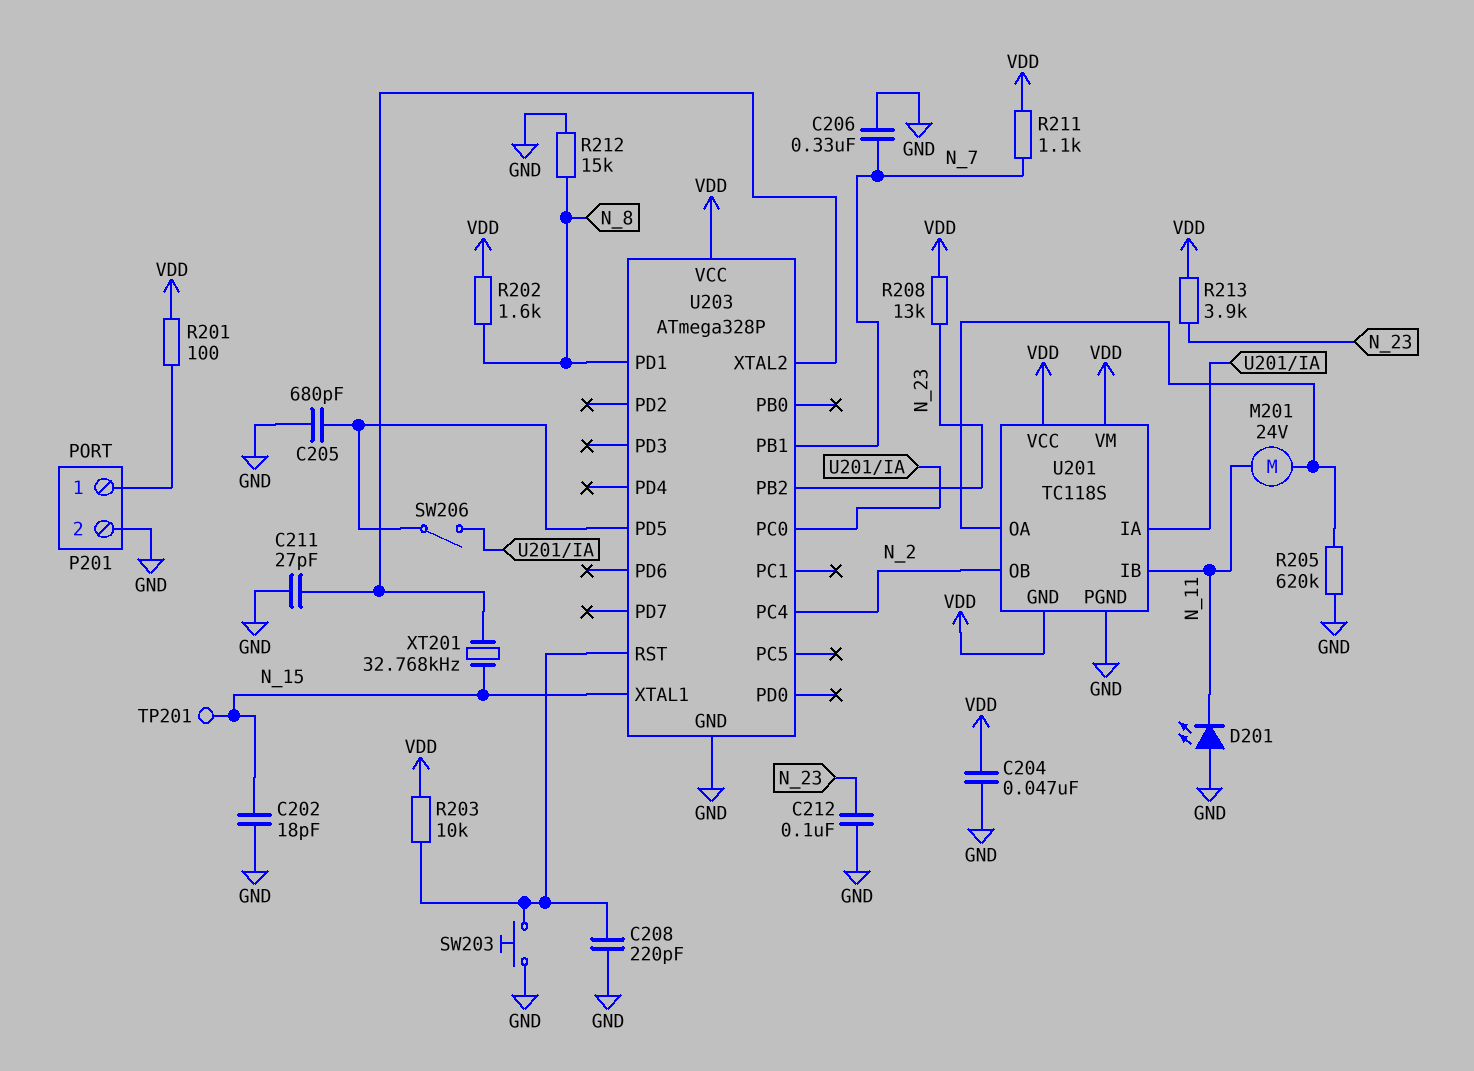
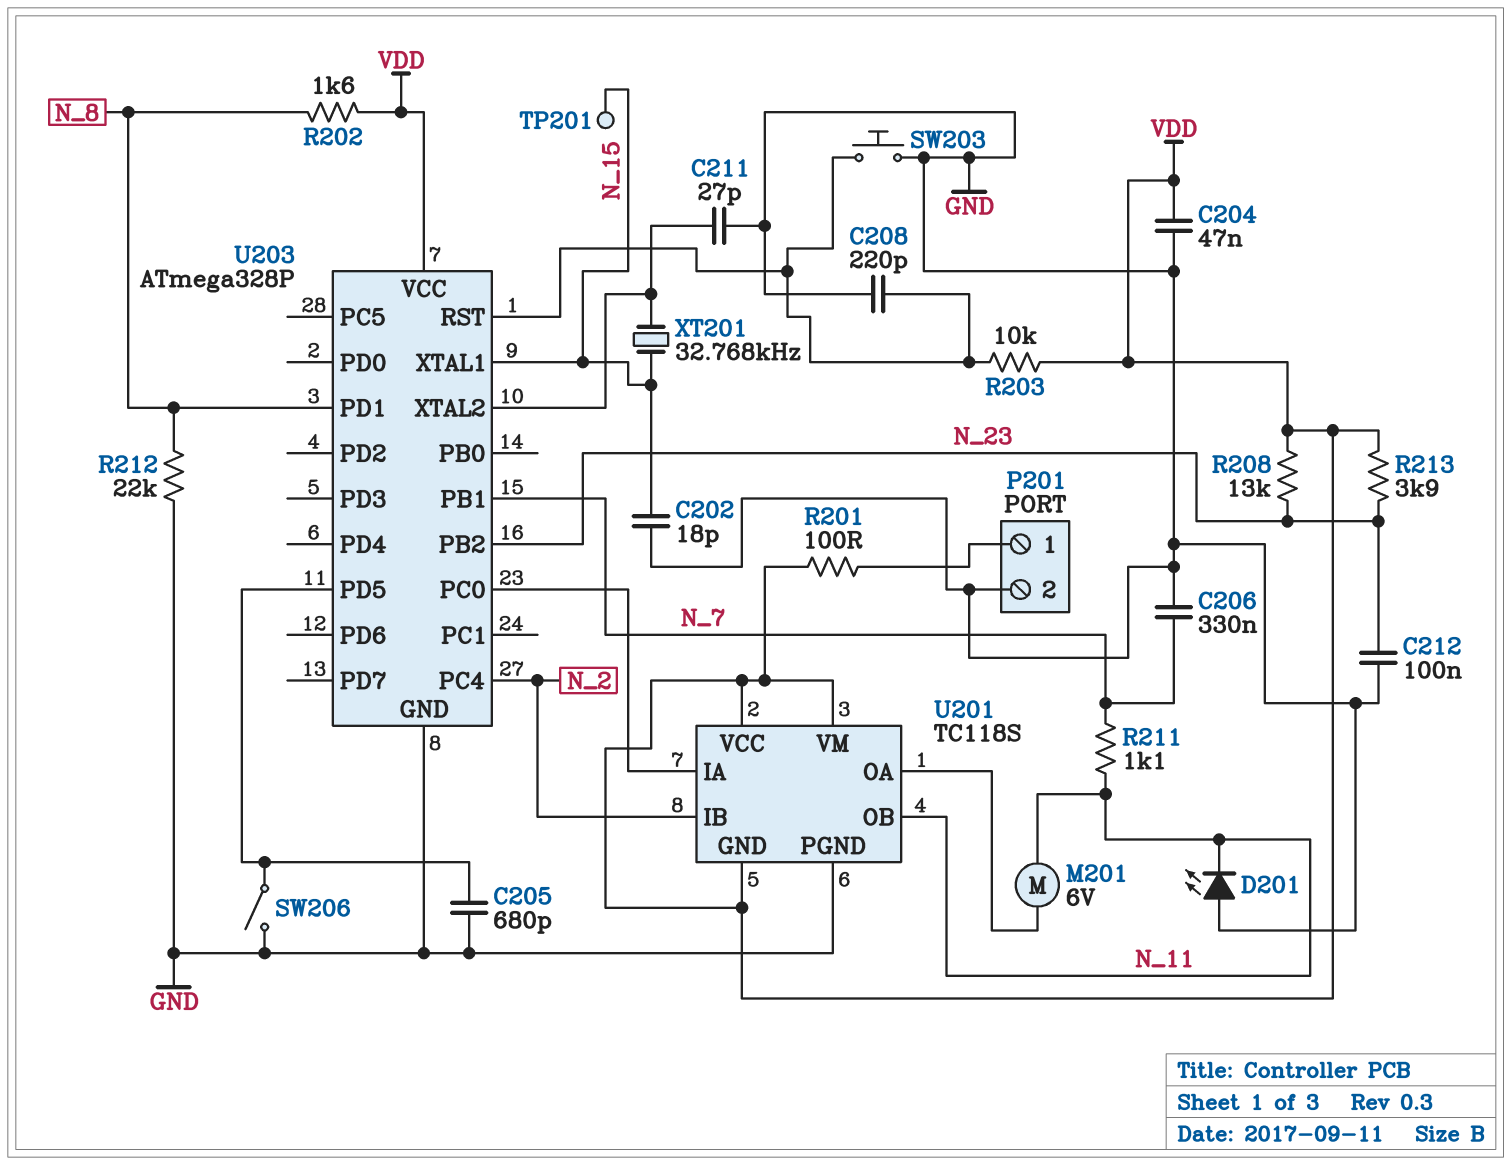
M201: motor 24V (N_11, U201/OA) -> motor 6V (N_11, U201/OA)
R205: 620k (GND, U201/OA) -> none
R211: 1.1k (N_7, VDD) -> 1.1k (N_7, N_11)
R212: 15k (GND, N_8) -> 22k (GND, N_8)
SW206: switch (U201/IA, U203/PD5) -> switch (GND, U203/PD5)
U201 pin IB: N_11 -> N_2
U201 pin OB: N_2 -> N_11

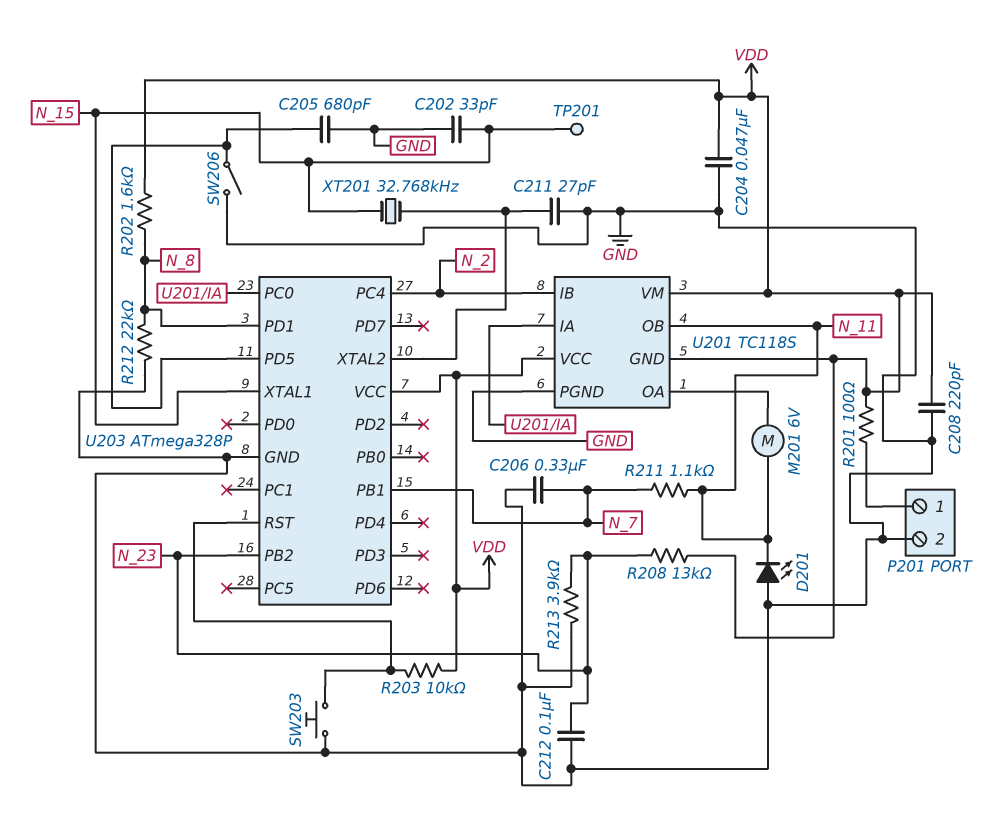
C202: 18pF (GND, N_15) -> 33pF (GND, N_15)
C208: 220pF (GND, U203/RST) -> 220pF (GND, VDD)
R213: 3.9k (N_23, VDD) -> 3.9k (GND, N_23)

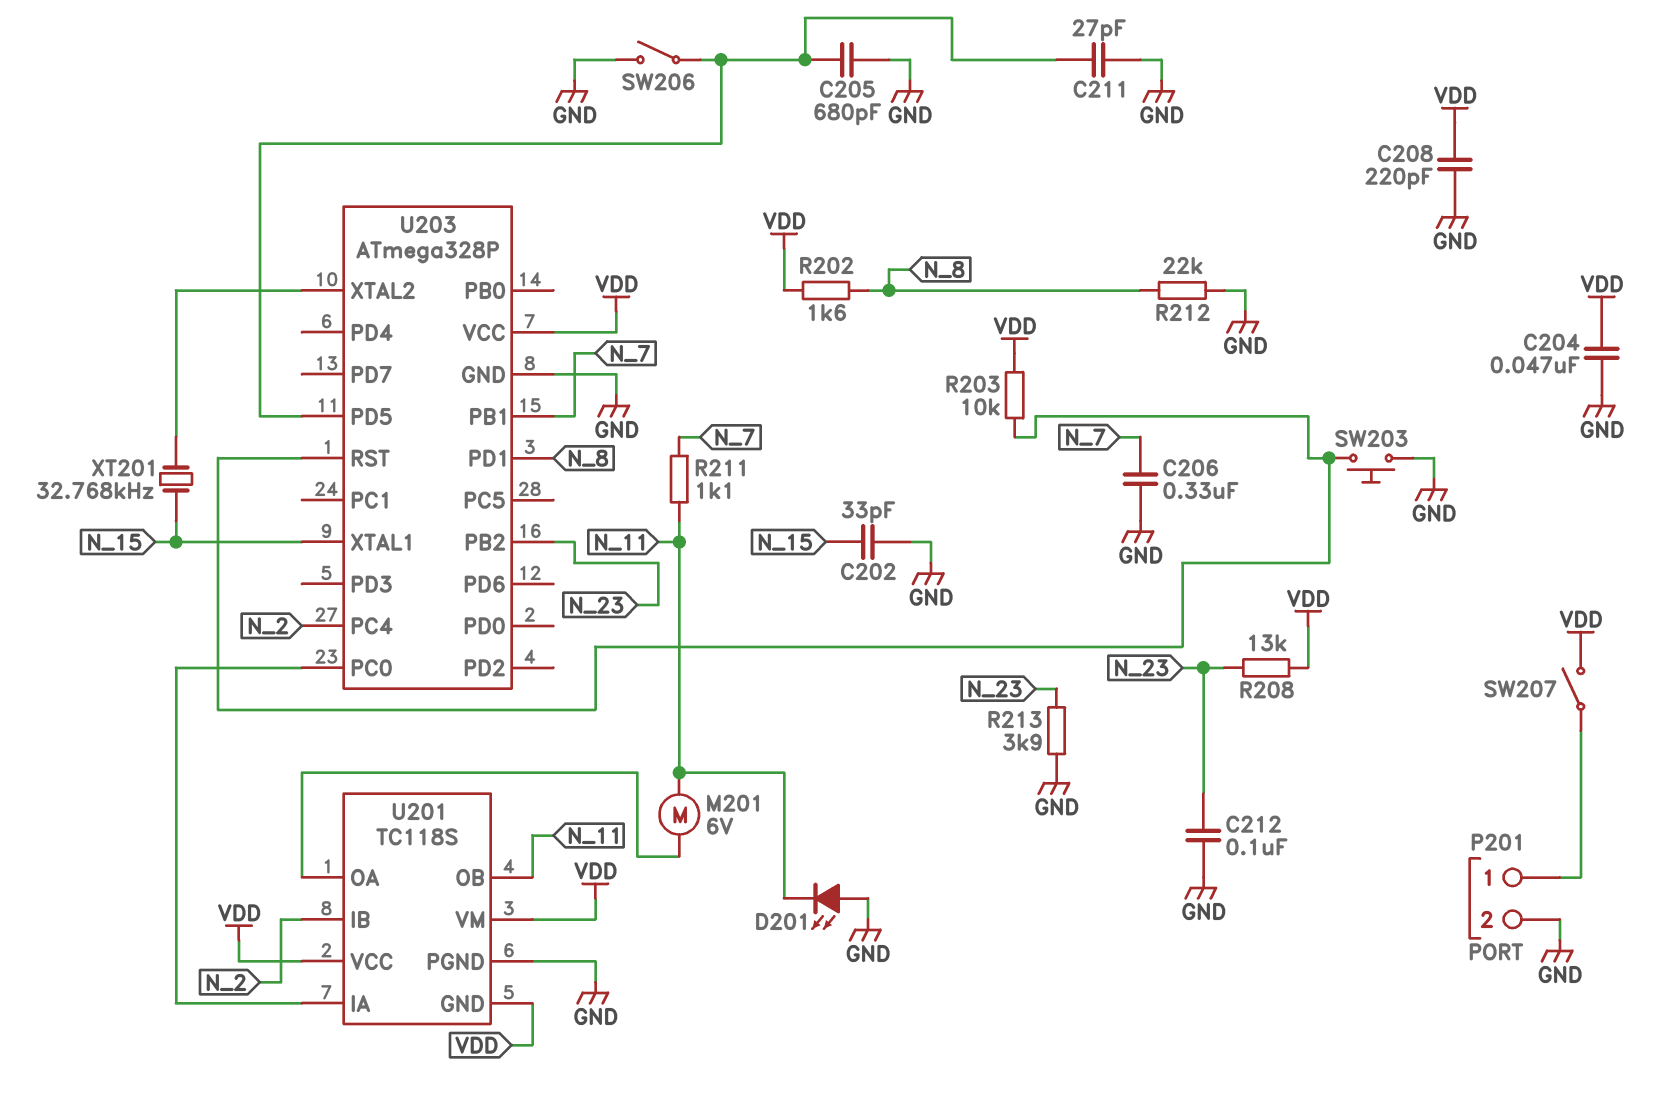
C211: 27pF (GND, U203/XTAL2) -> 27pF (GND, U203/PD5)
R201: 100 (P201/1, VDD) -> none
SW207: none -> switch (P201/1, VDD)
TP201: test point (N_15) -> none

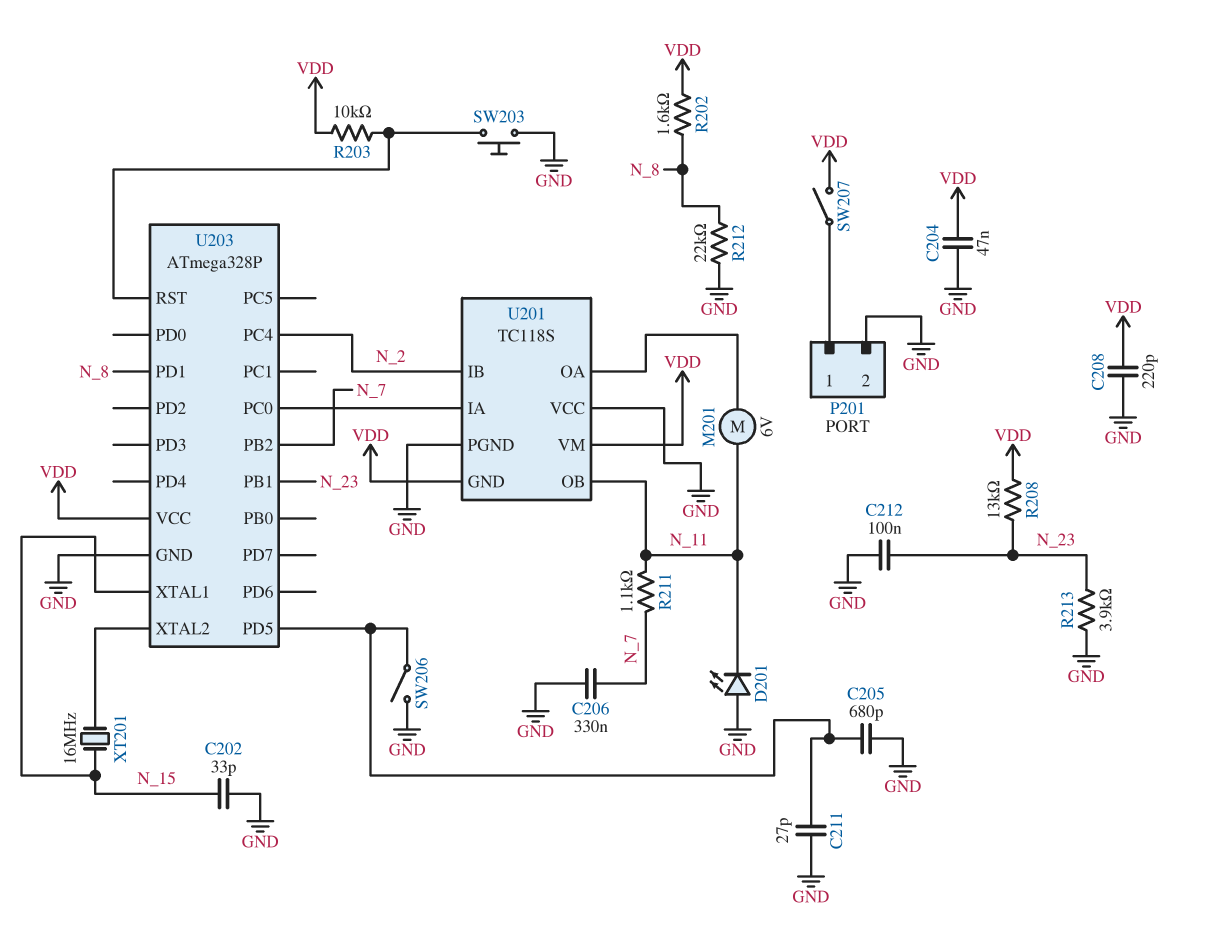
U201 pin VCC: VDD -> GND
U203 pin PB1: N_7 -> N_23
U203 pin PB2: N_23 -> N_7
XT201: 32.768kHz (N_15, U203/XTAL2) -> 16MHz (N_15, U203/XTAL2)

